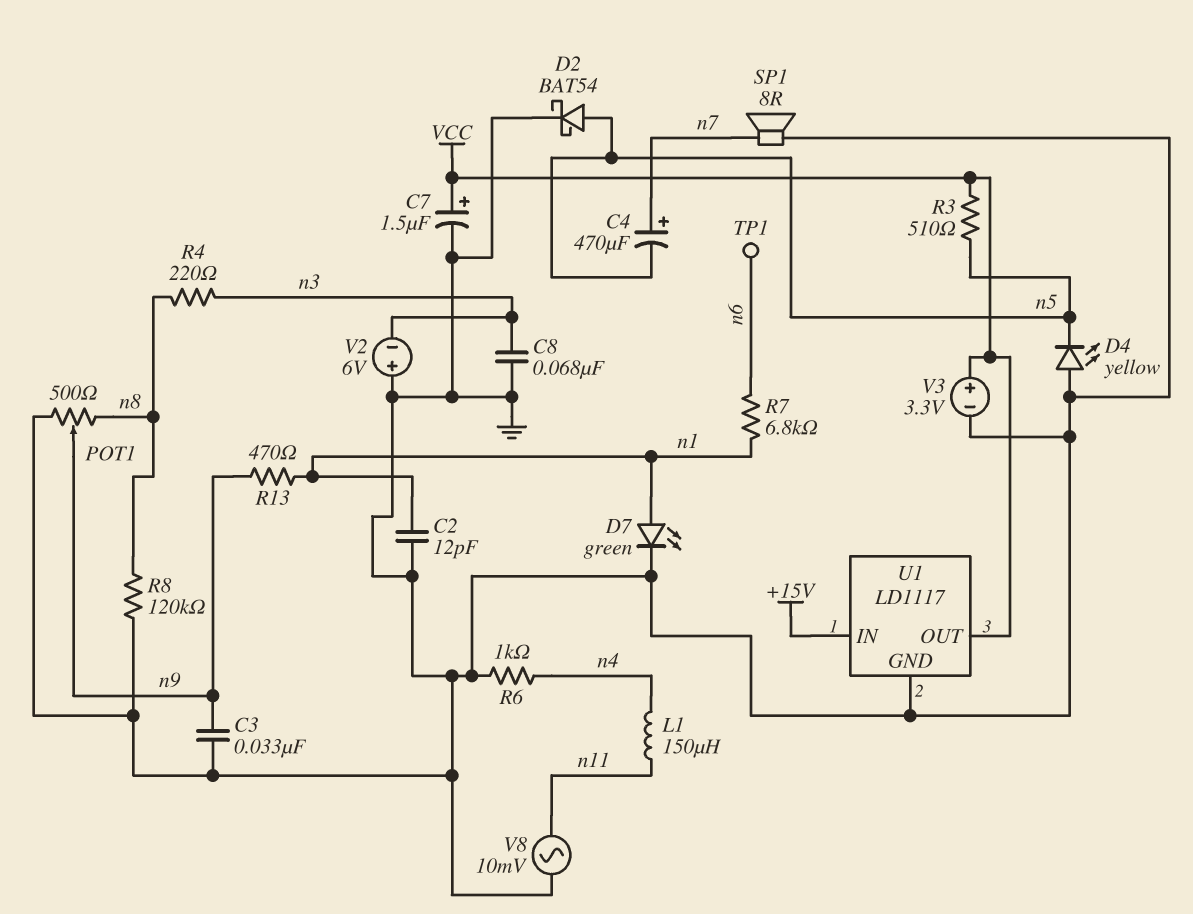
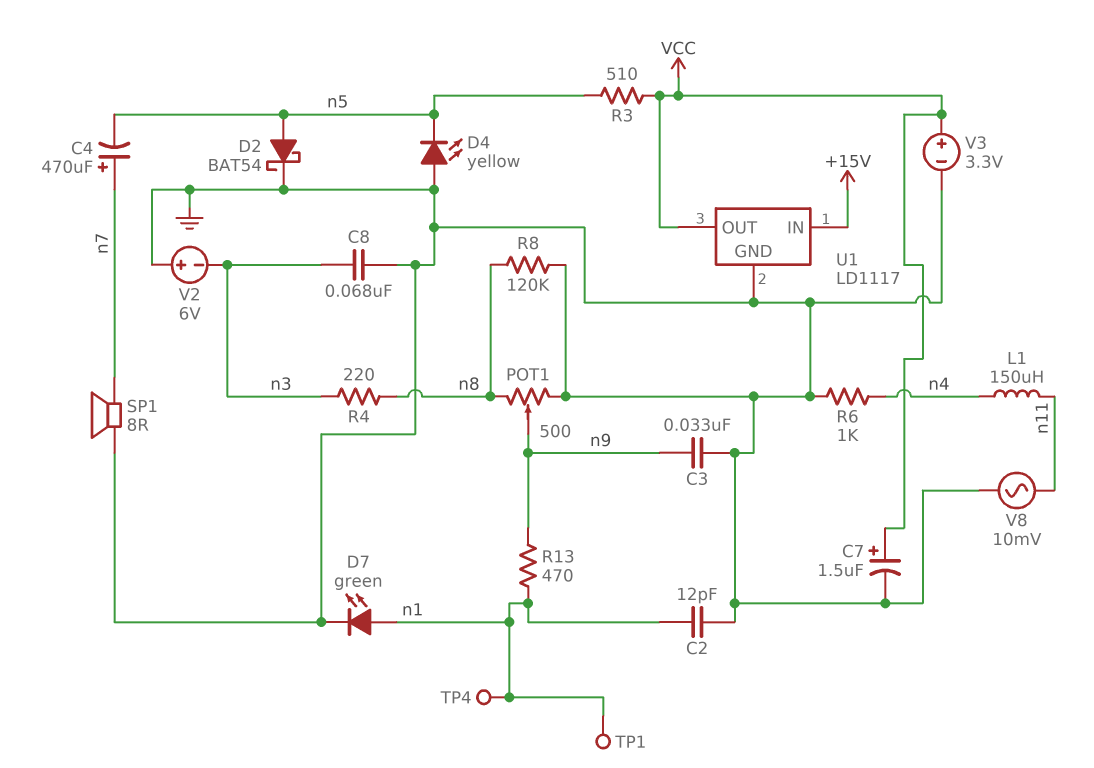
R7: 6.8k (n1, n6) -> none
TP1: test point (n6) -> test point (n1)
TP4: none -> test point (n1)

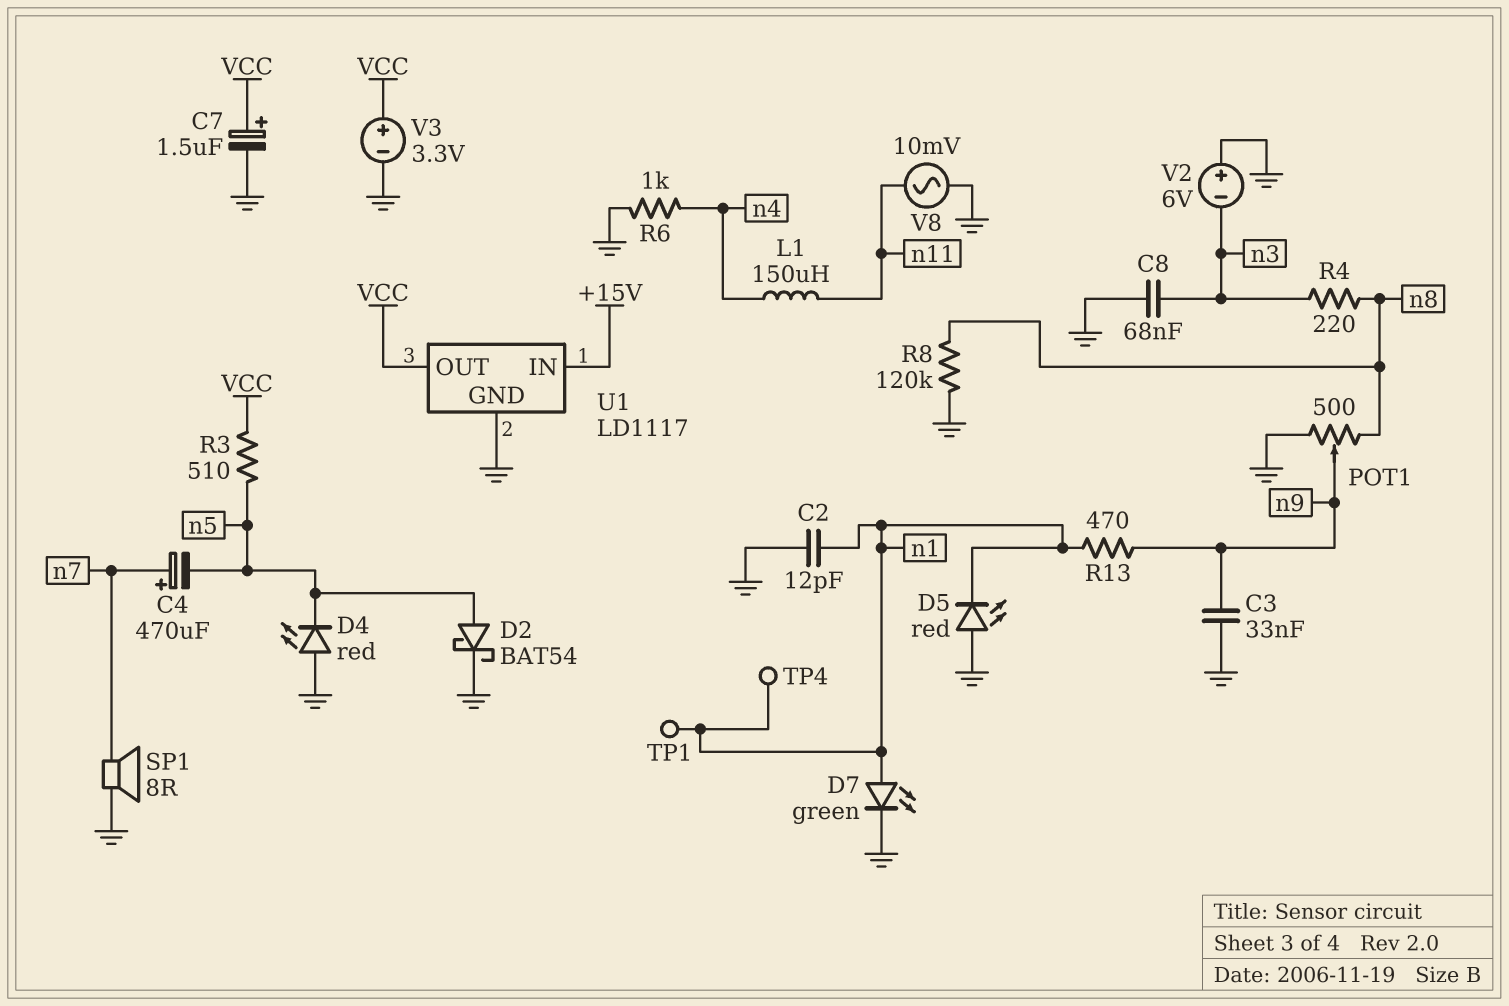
D4: LED yellow (A GND, K n5) -> LED red (A GND, K n5)
D5: none -> LED red (A GND, K n1)

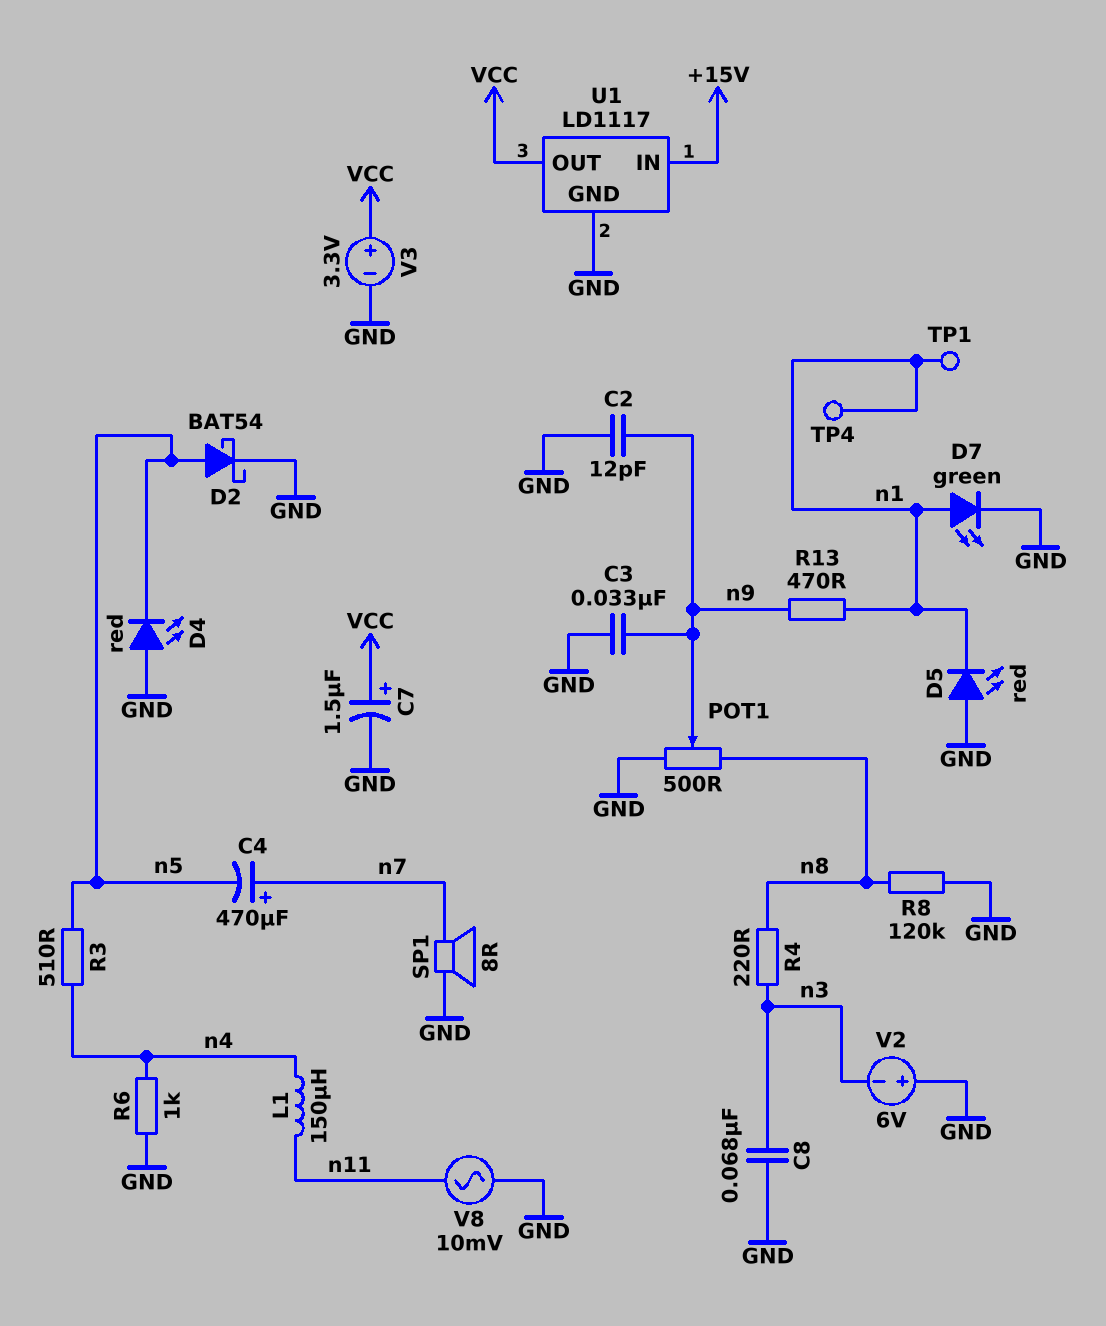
C2: 12pF (GND, n1) -> 12pF (GND, n9)
R3: 510 (VCC, n5) -> 510 (n4, n5)

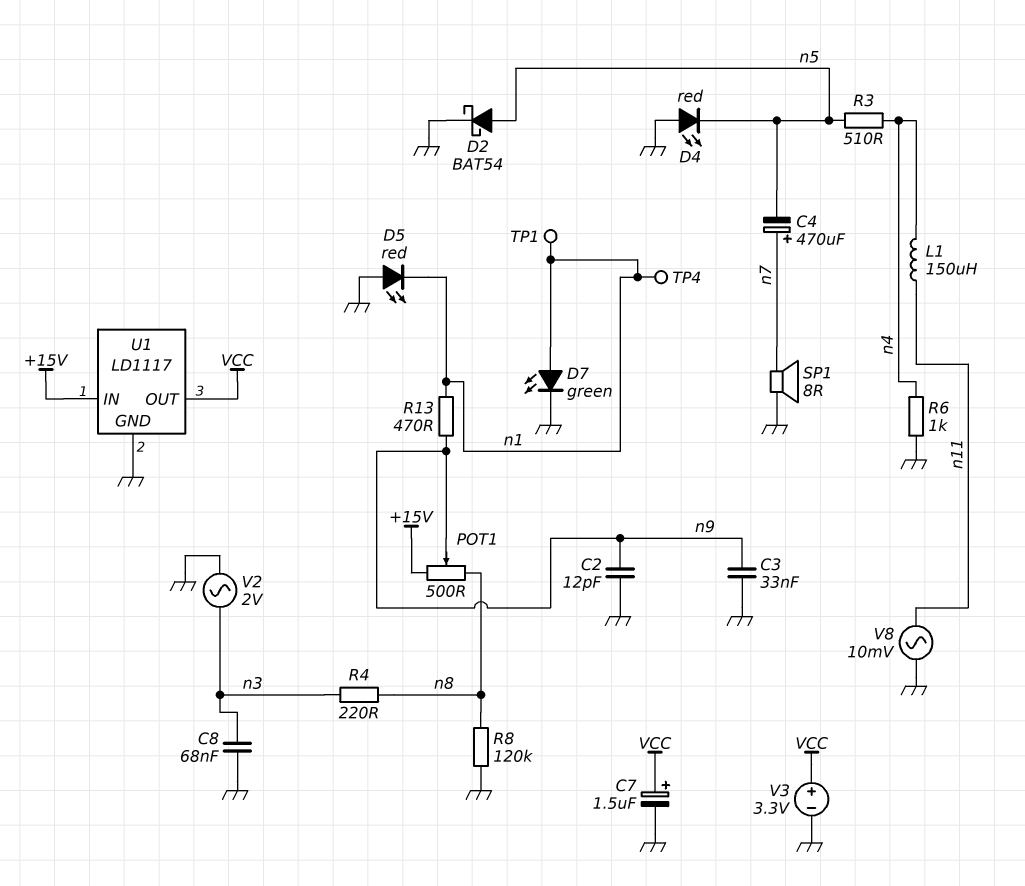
POT1: 500 (GND, n8, wiper n9) -> 500 (+15V, n8, wiper n9)
V2: 6V (plus GND, minus n3) -> AC 2V (GND, n3)

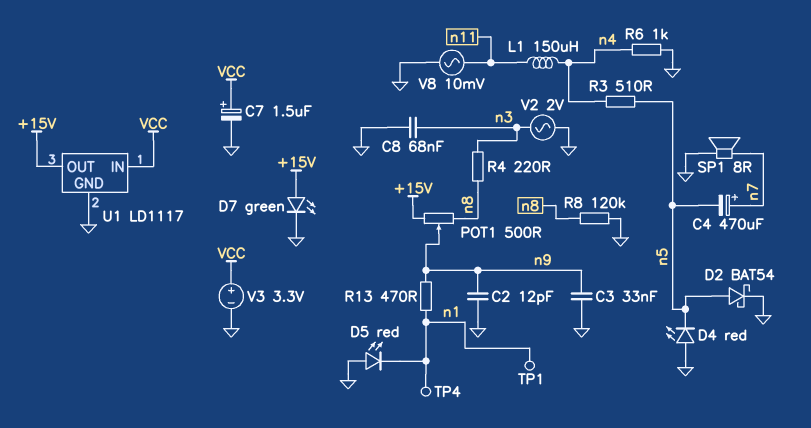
D7: LED green (A n1, K GND) -> LED green (A +15V, K GND)
U1 pin IN: +15V -> VCC
U1 pin OUT: VCC -> +15V

